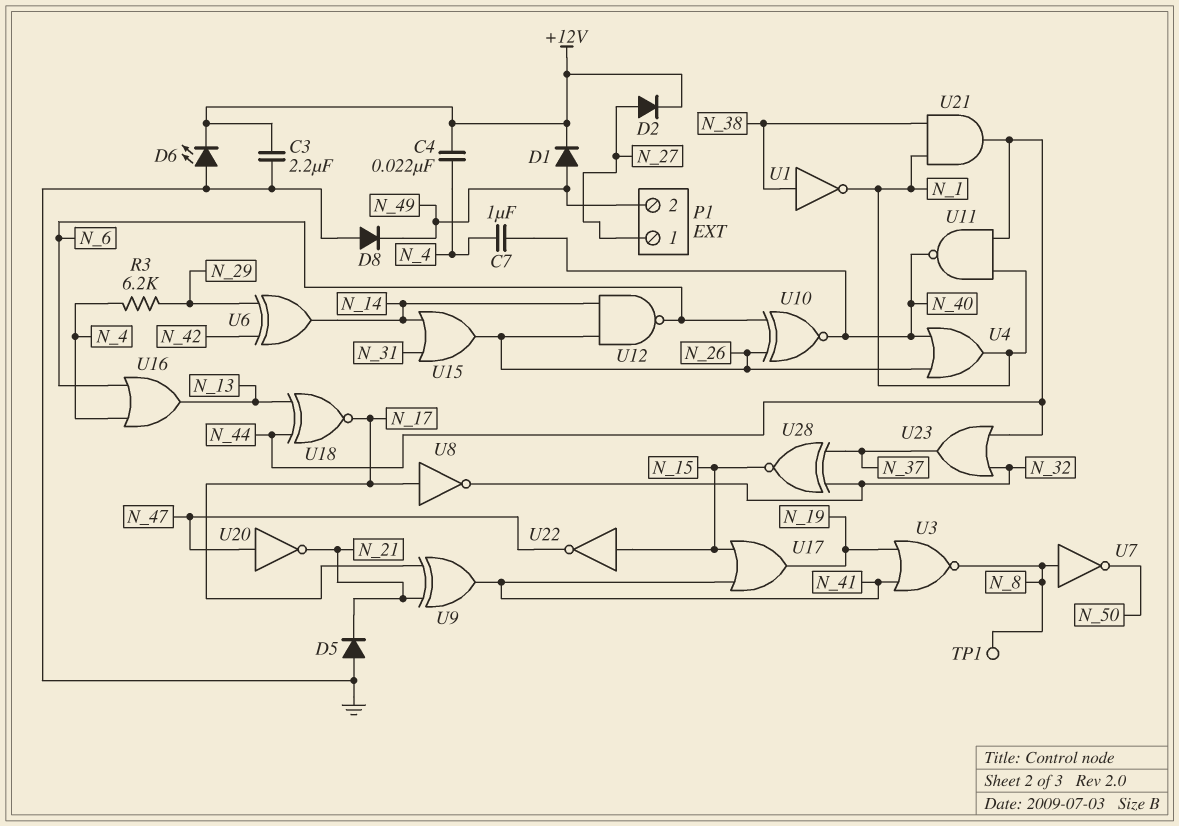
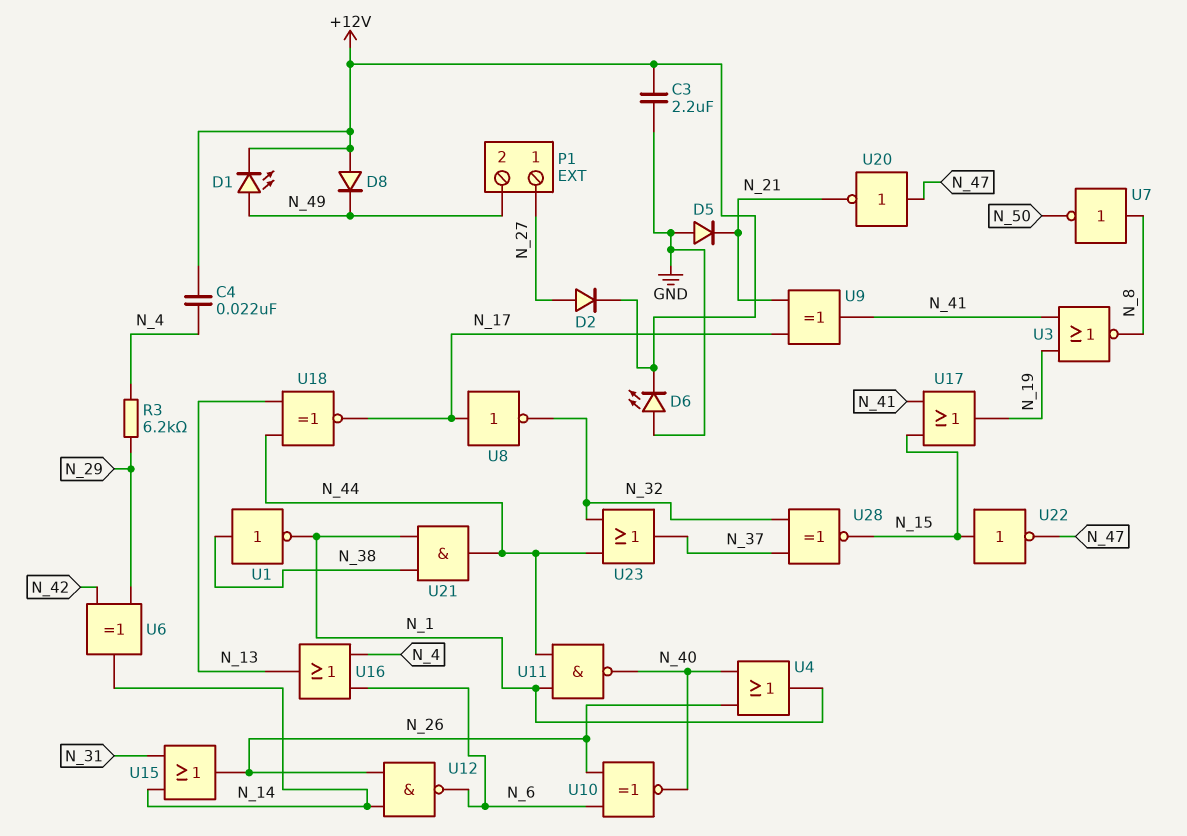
C7: 1uF (N_4, N_40) -> none
D1: diode (A N_49, K +12V) -> LED (A N_49, K +12V)
D8: diode (A GND, K N_49) -> diode (A +12V, K N_49)
TP1: test point (N_8) -> none

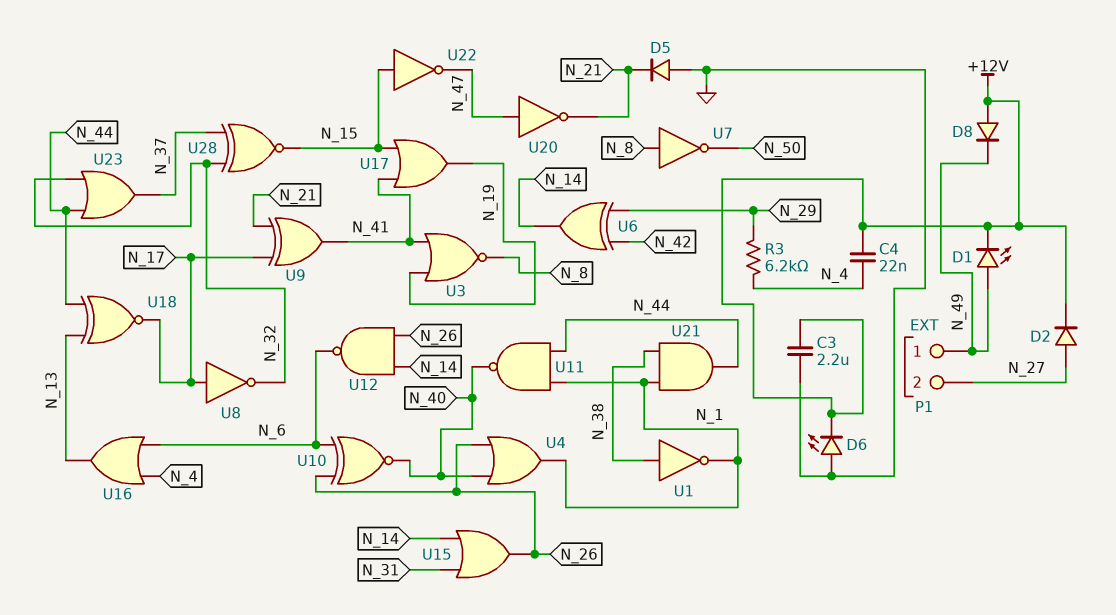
P1 pin 1: N_27 -> N_49
P1 pin 2: N_49 -> N_27

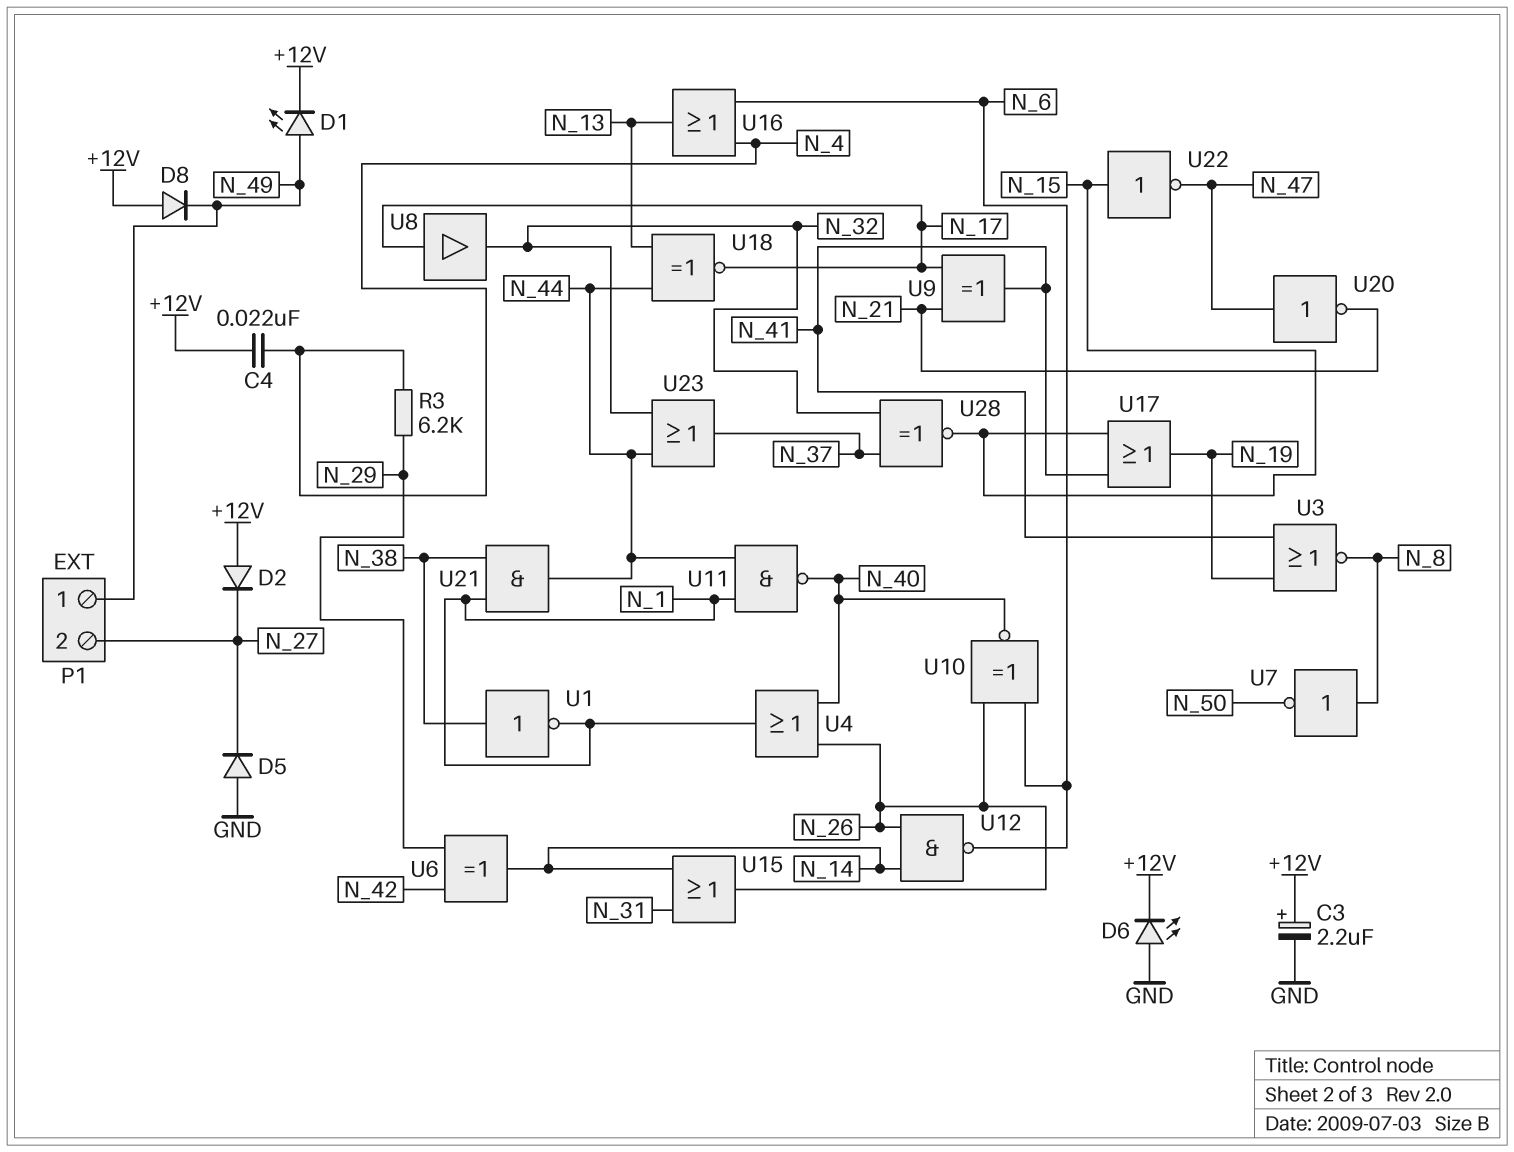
C3: 2.2uF (+12V, GND) -> 2.2uF (plus +12V, minus GND)
D2: diode (A N_27, K +12V) -> diode (A +12V, K N_27)
D5: diode (A GND, K N_21) -> diode (A GND, K N_27)
U8: NOT (in N_17, out N_32) -> buffer (in N_17, out N_32)

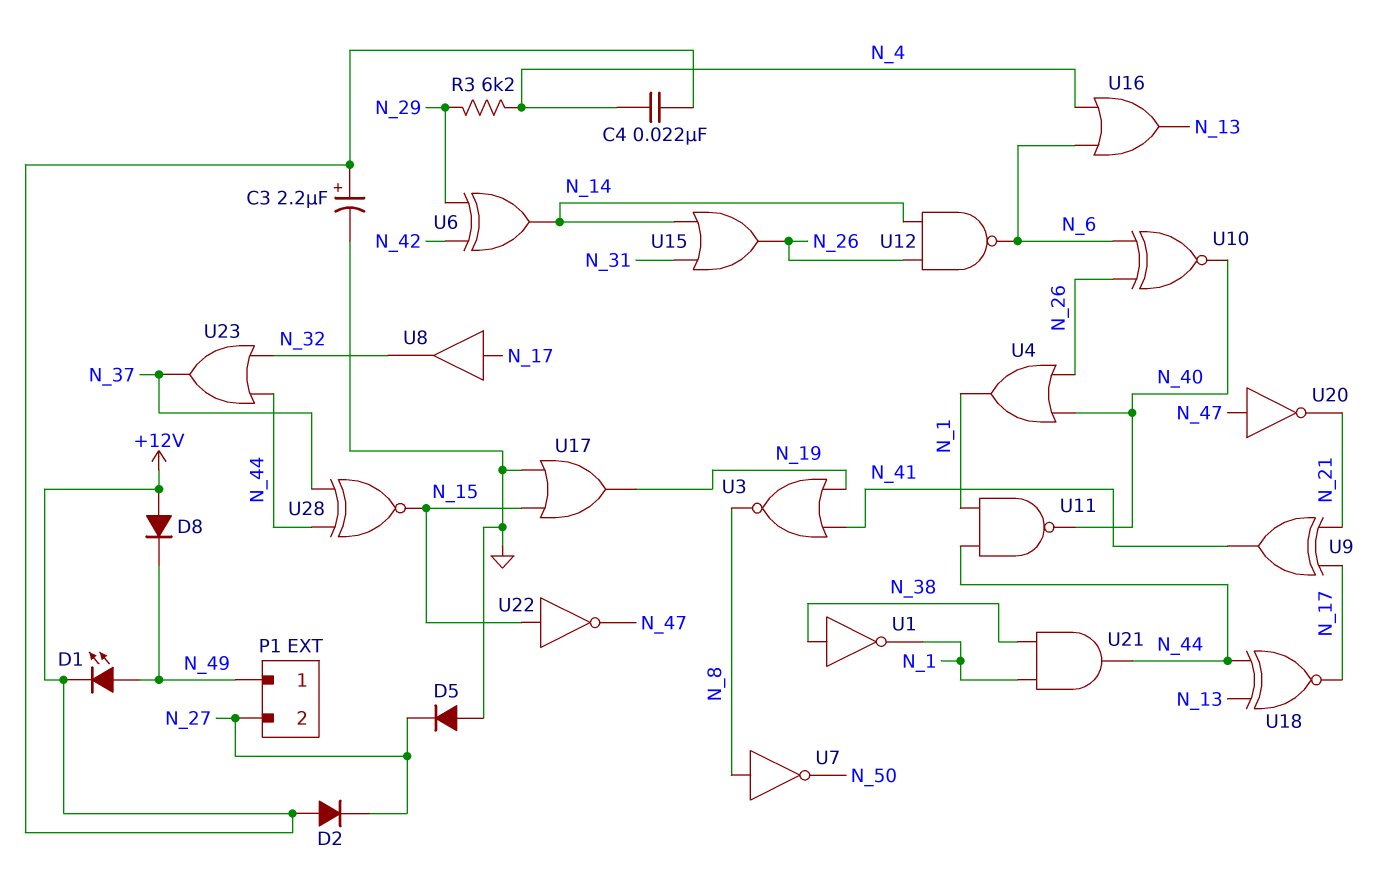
D6: LED (A GND, K +12V) -> none
U17: OR (in N_15, in N_41, out N_19) -> OR (in GND, in N_15, out N_19)
U28: XNOR (in N_32, in N_37, out N_15) -> XNOR (in N_37, in N_44, out N_15)

